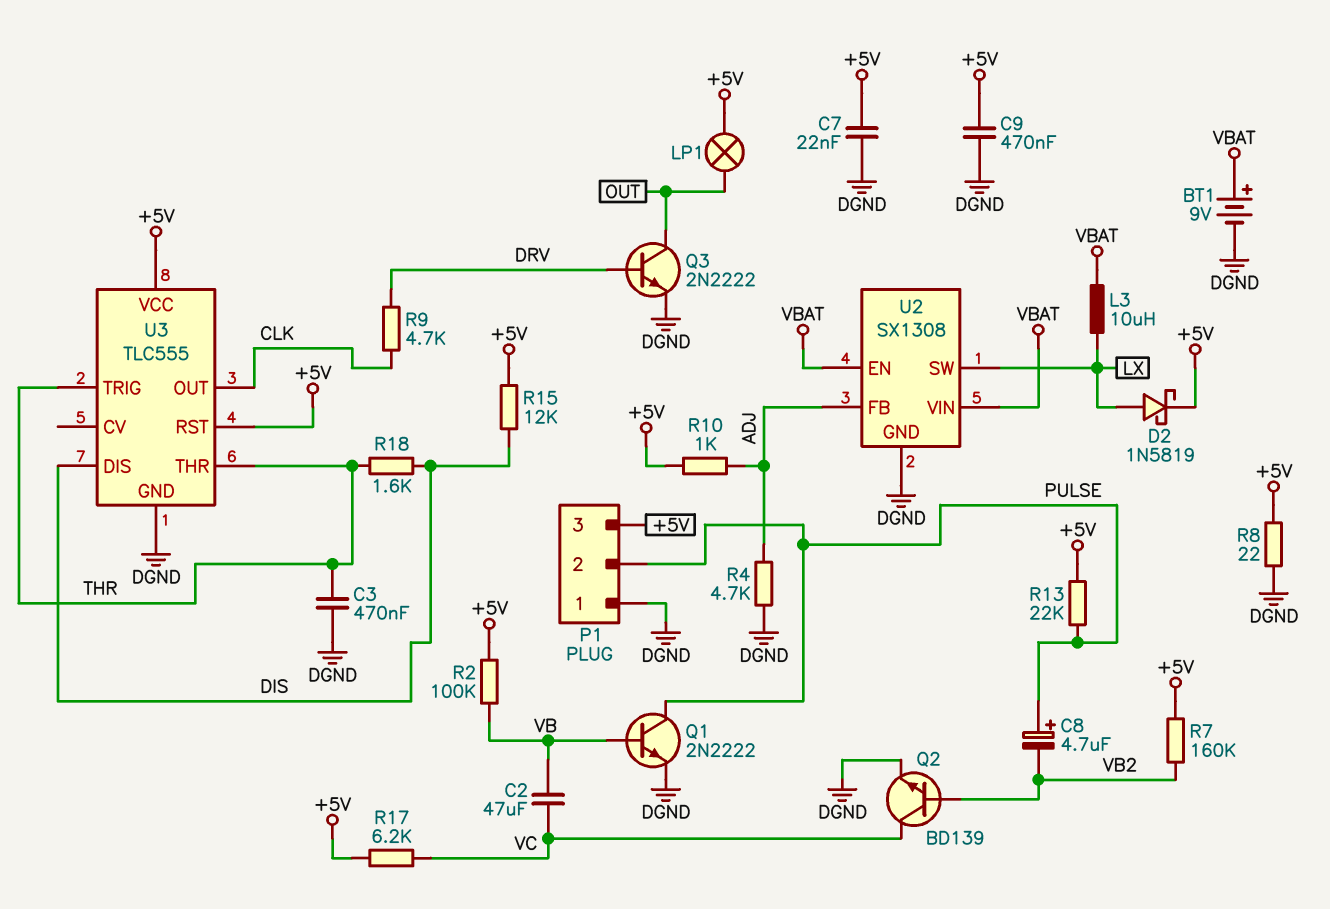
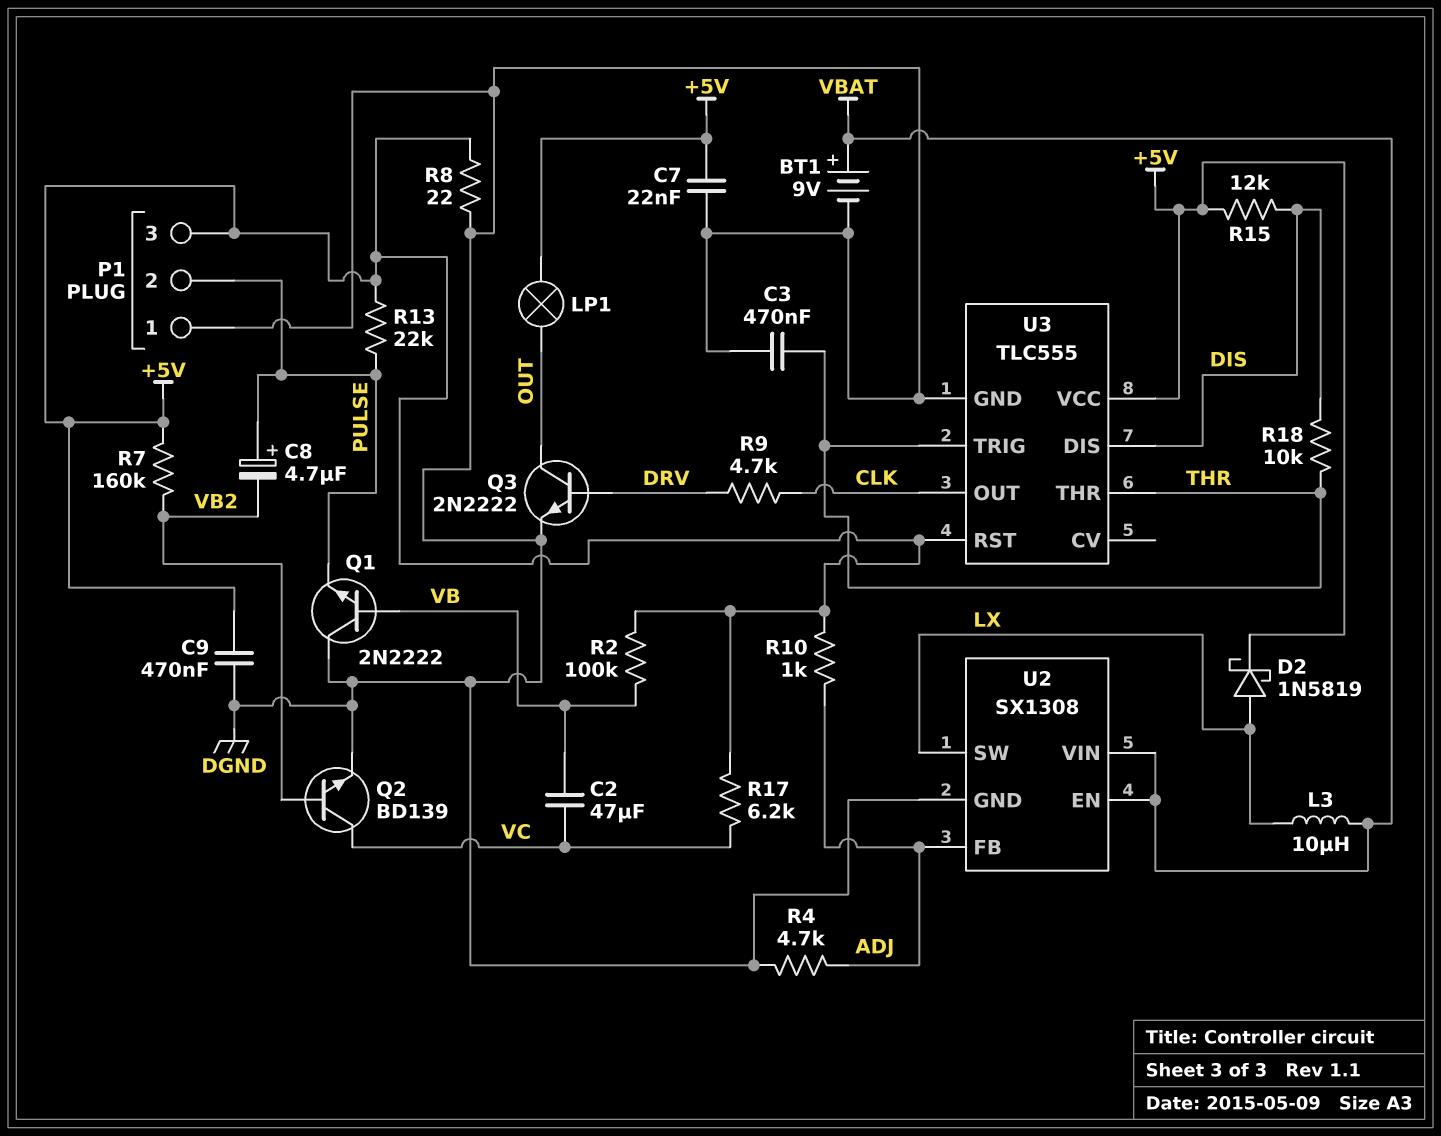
Q1: NPN 2N2222 (B VB, C PULSE, E DGND) -> NPN 2N2222 (B VB, C DGND, E PULSE)
R18: 1.6k (DIS, THR) -> 10k (DIS, THR)

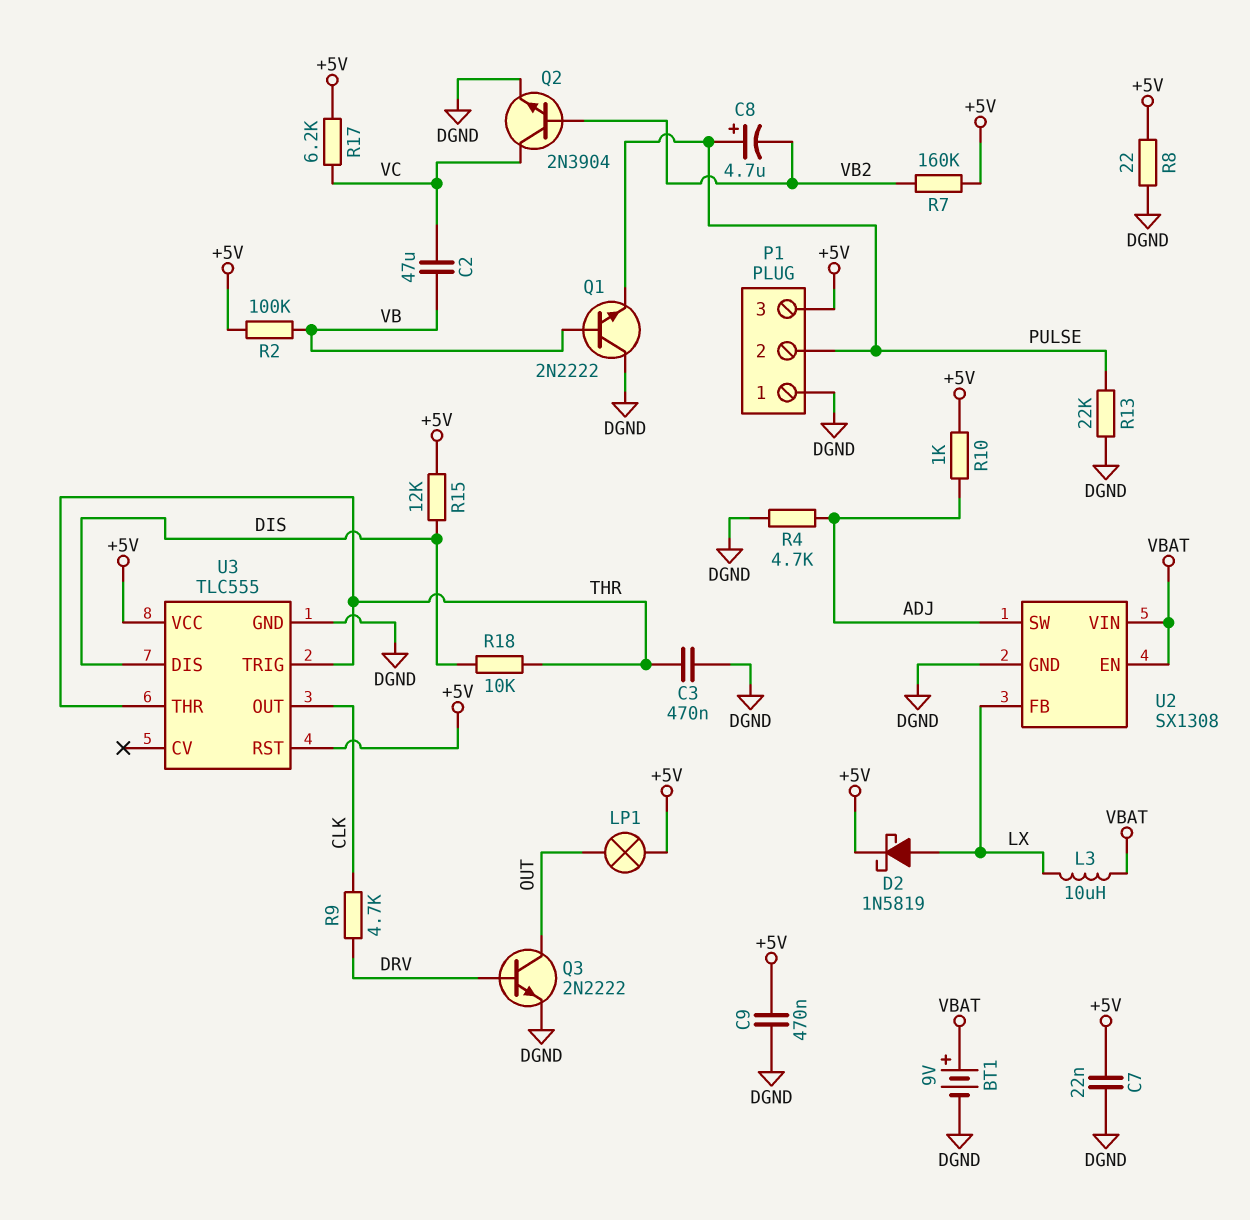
Q2: NPN BD139 (B VB2, C VC, E DGND) -> NPN 2N3904 (B VB2, C VC, E DGND)
R13: 22k (+5V, PULSE) -> 22k (DGND, PULSE)
U2 pin FB: ADJ -> LX
U2 pin SW: LX -> ADJ

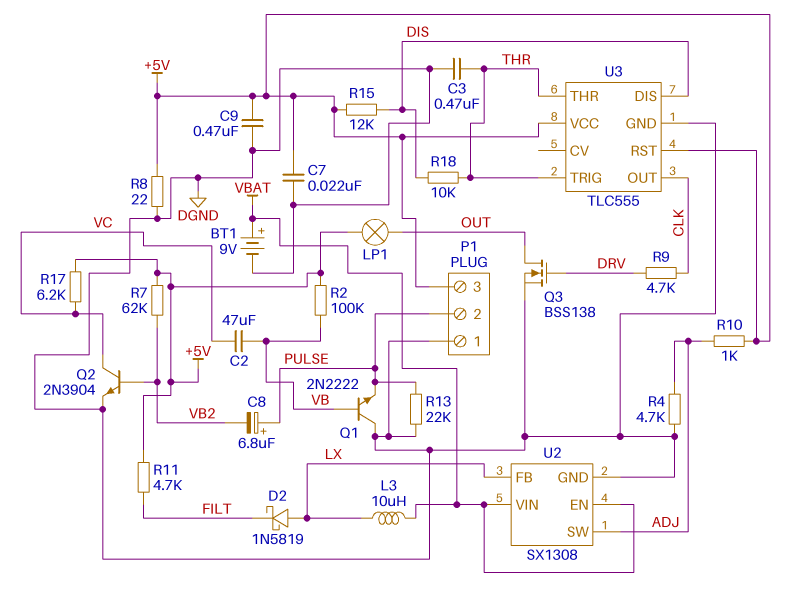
C8: 4.7uF (plus PULSE, minus VB2) -> 6.8uF (plus PULSE, minus VB2)
D2: schottky 1N5819 (A LX, K +5V) -> schottky 1N5819 (A LX, K FILT)
Q3: NPN 2N2222 (B DRV, C OUT, E DGND) -> NMOS BSS138 (G DRV, D OUT, S DGND)
R7: 160k (+5V, VB2) -> 62k (+5V, VB2)
R11: none -> 4.7k (+5V, FILT)

